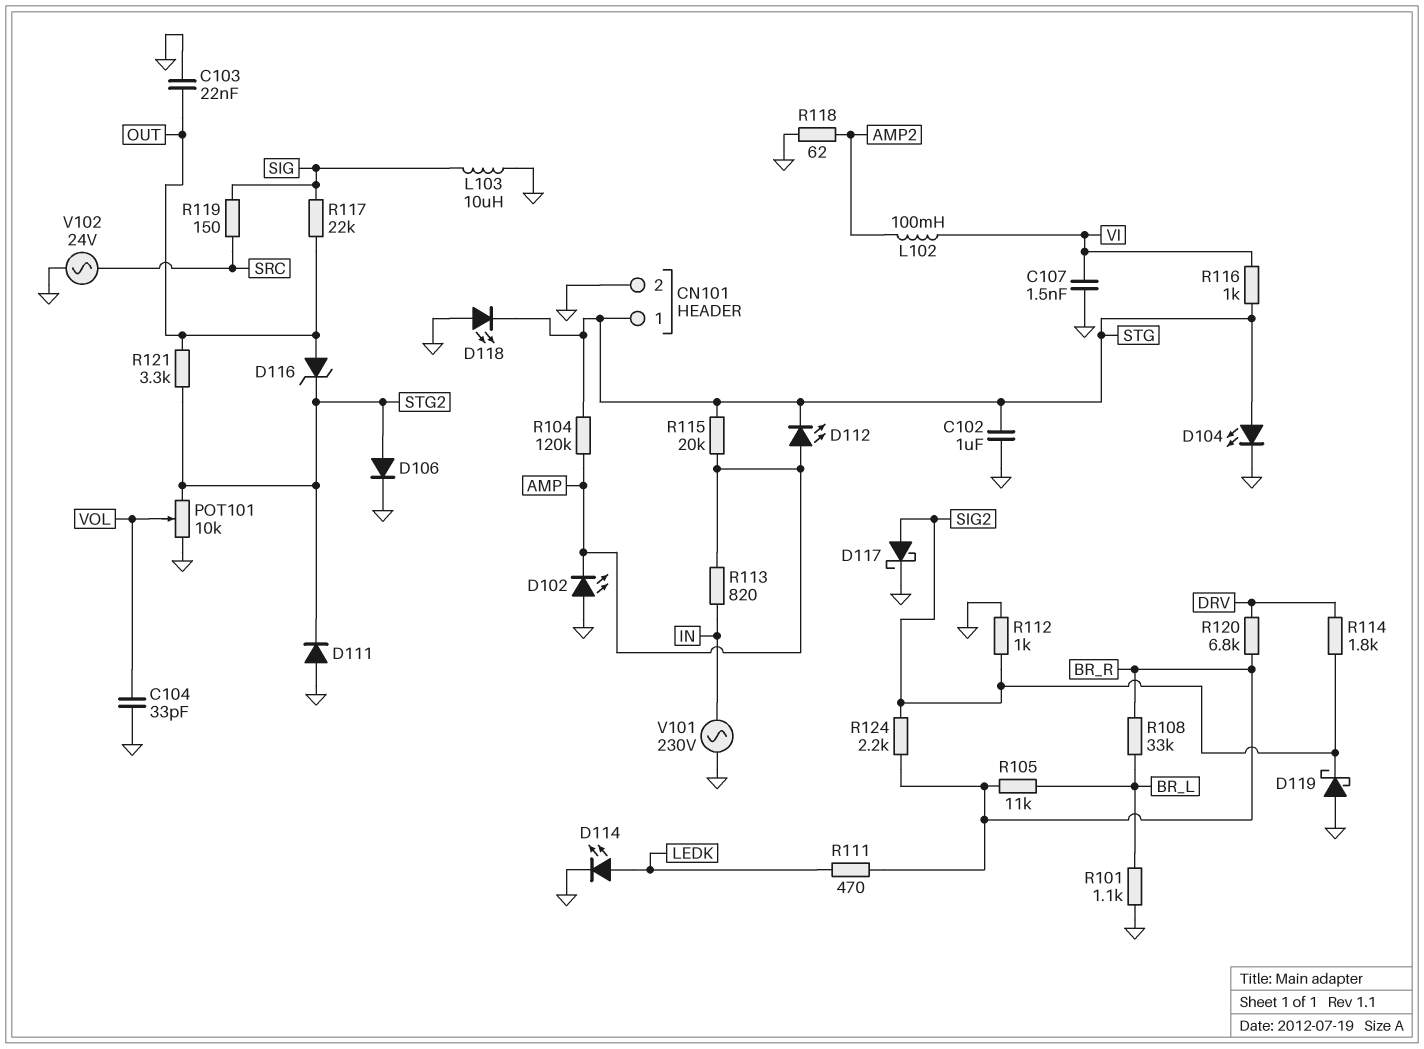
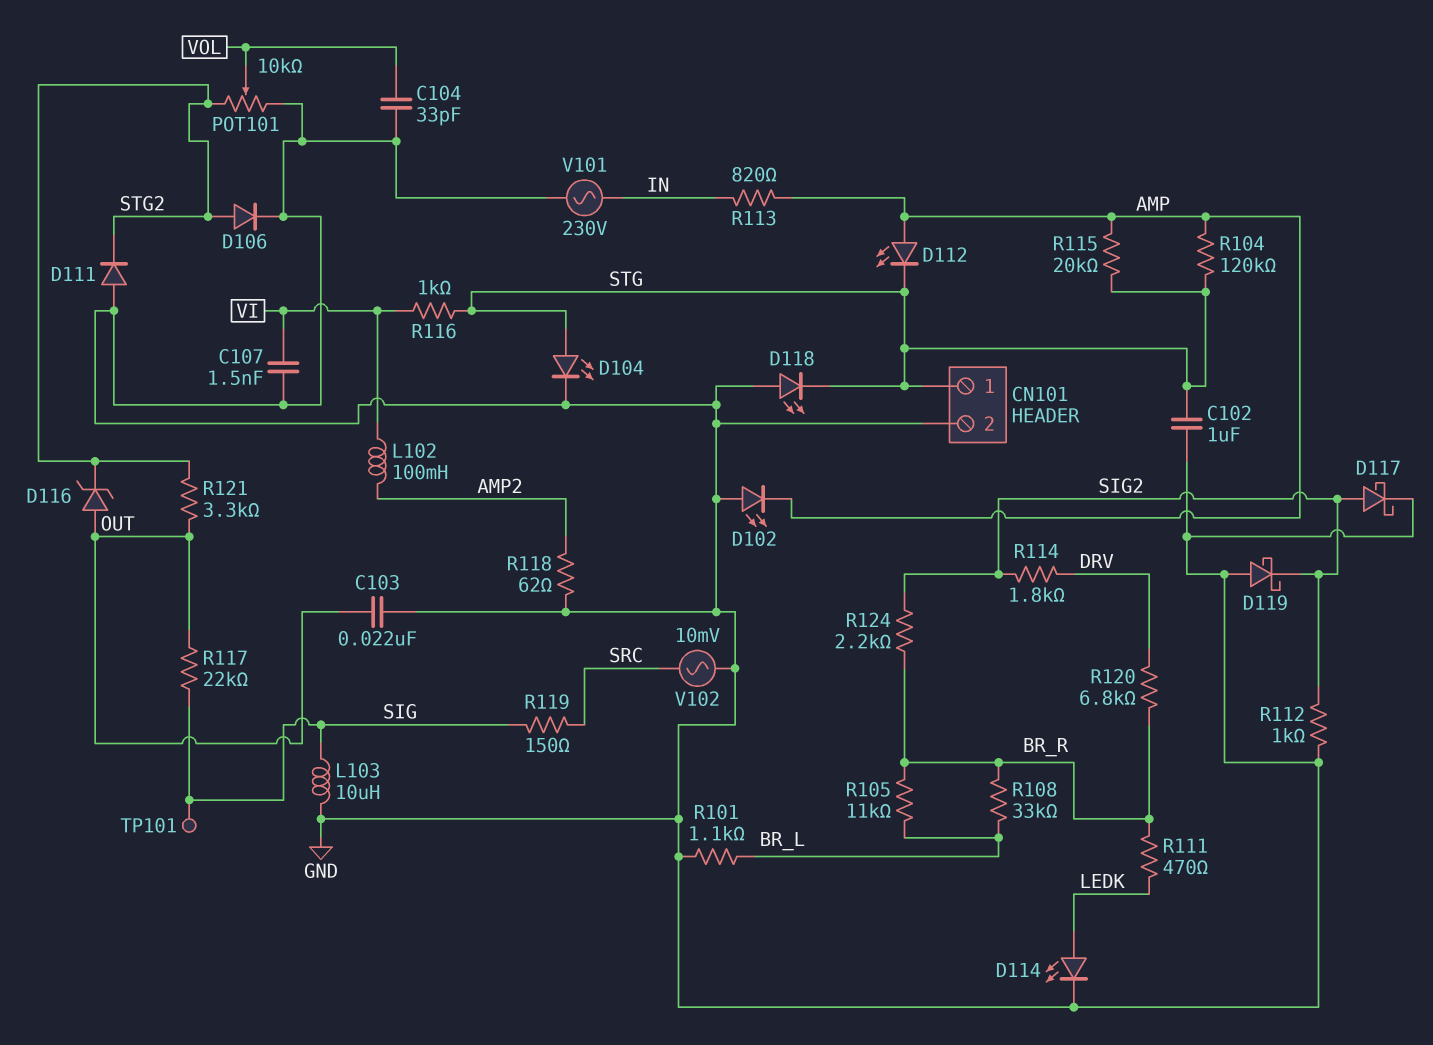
TP101: none -> test point (SIG)
V102: AC 24V (GND, SRC) -> AC 10mV (GND, SRC)

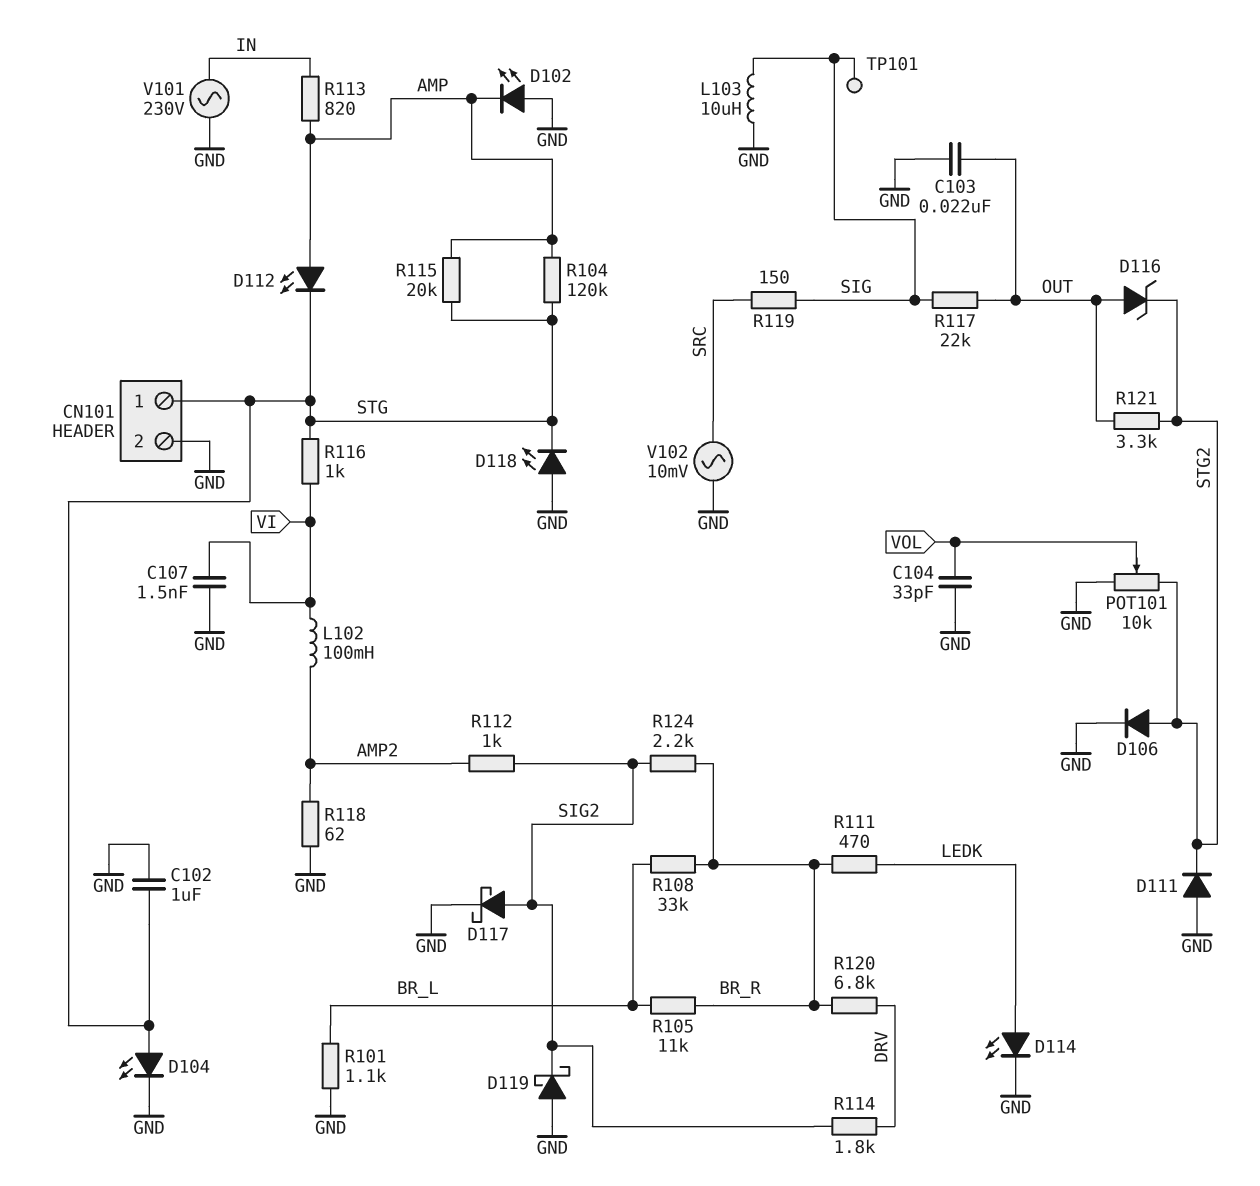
R112: 1k (GND, SIG2) -> 1k (AMP2, SIG2)

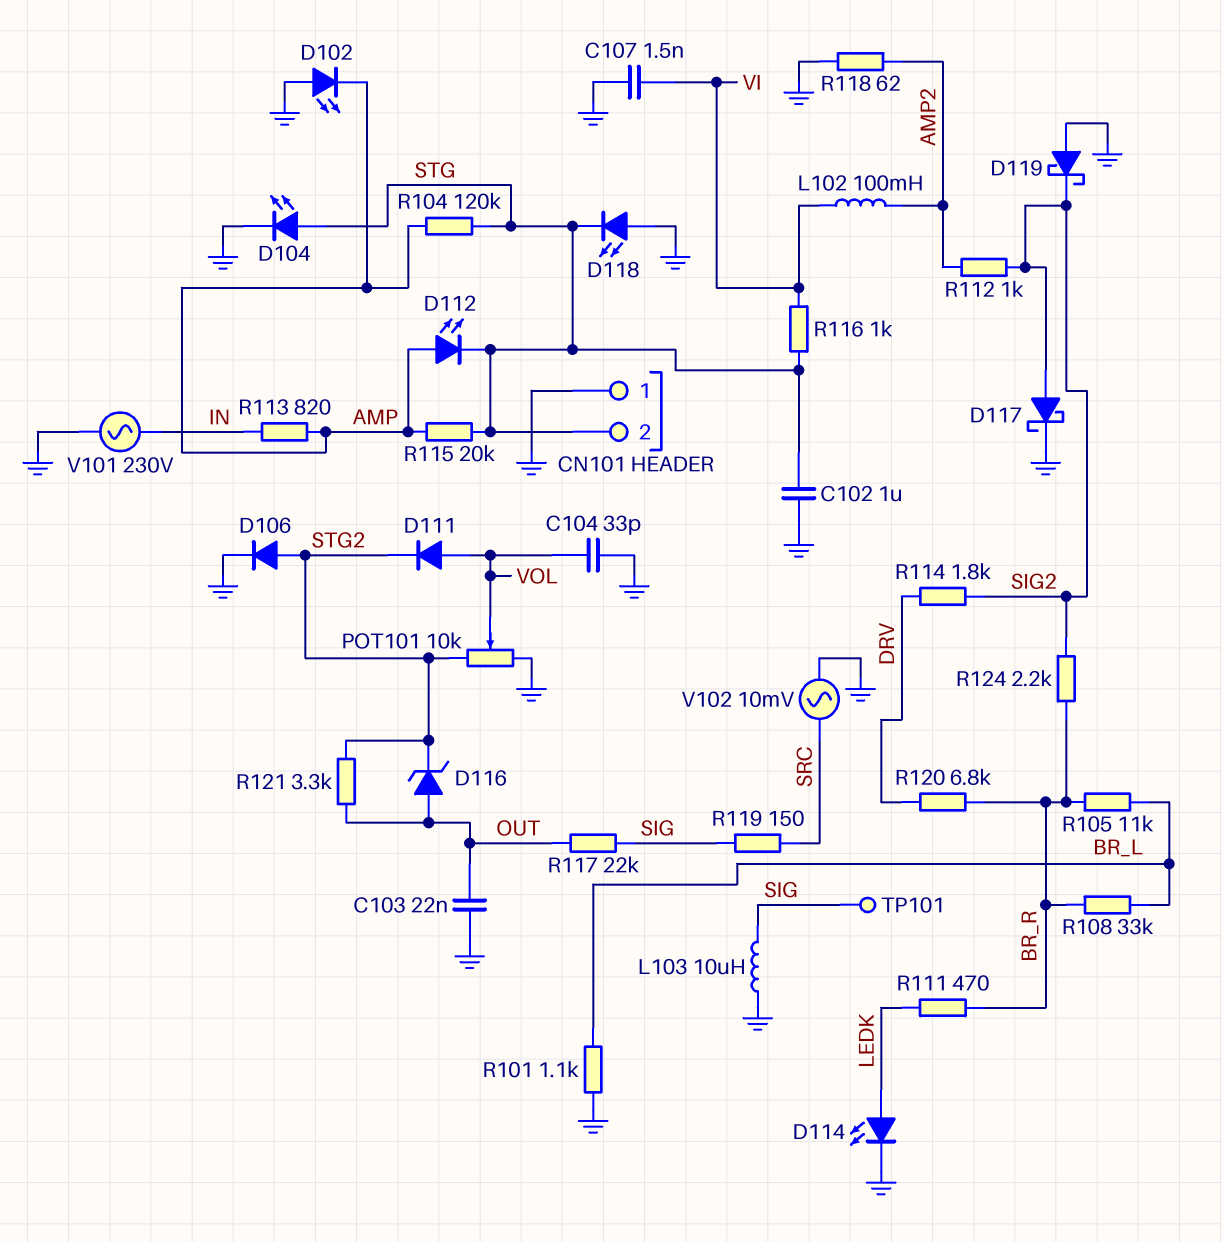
CN101 pin 1: STG -> GND
CN101 pin 2: GND -> STG
D111: diode (A GND, K STG2) -> diode (A VOL, K STG2)

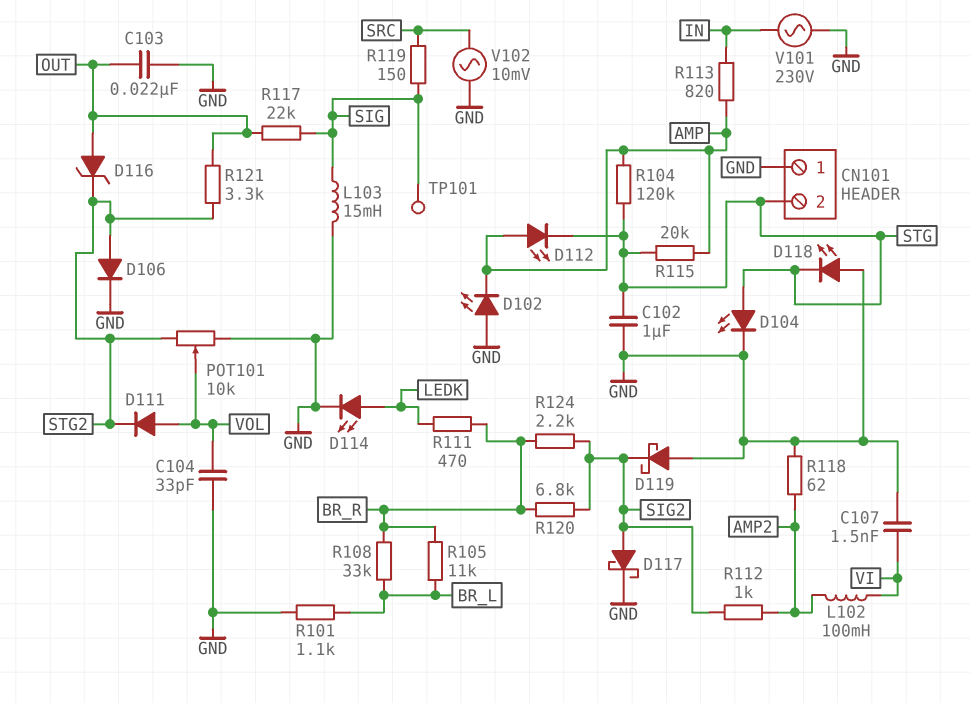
L103: 10uH (GND, SIG) -> 15mH (GND, SIG)
R114: 1.8k (DRV, SIG2) -> none
R116: 1k (STG, VI) -> none
R120: 6.8k (BR_R, DRV) -> 6.8k (BR_R, SIG2)

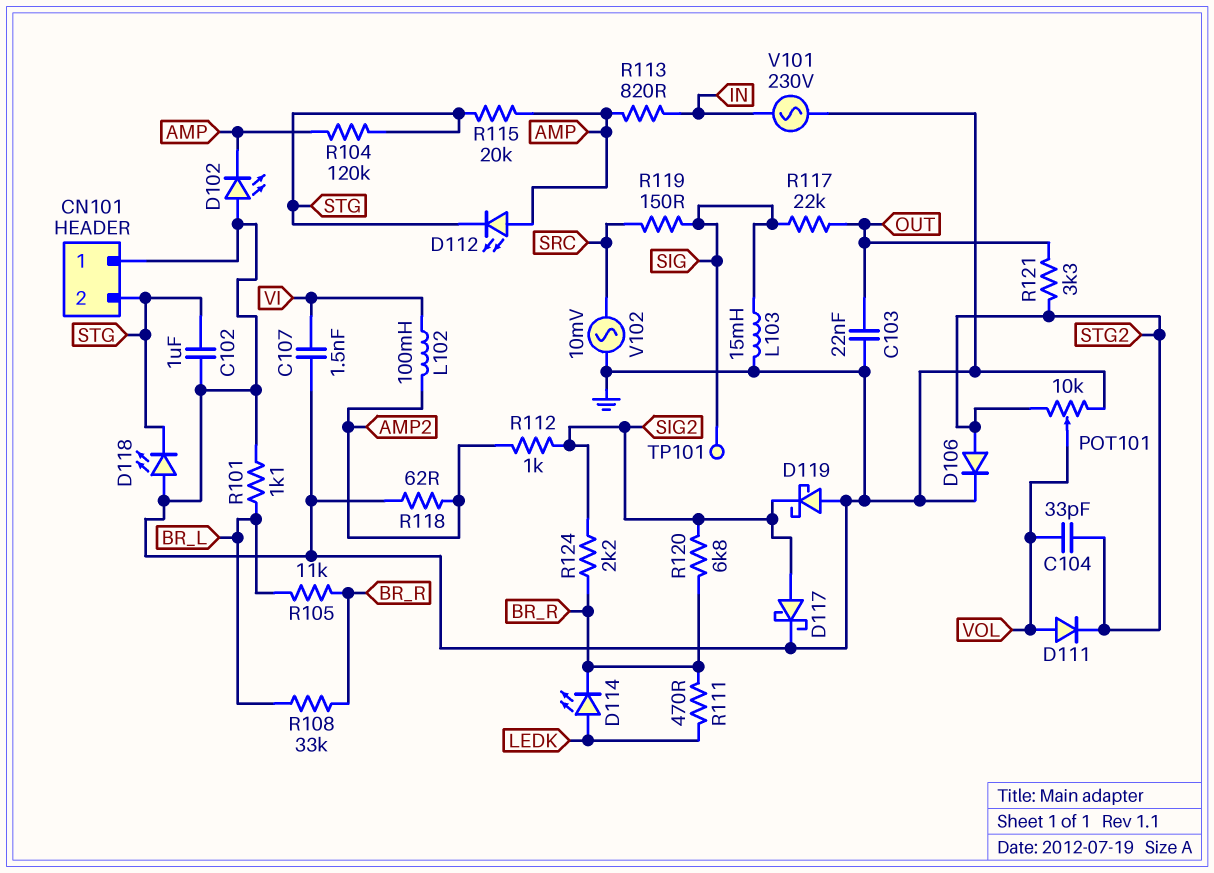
C104: 33pF (GND, VOL) -> 33pF (STG2, VOL)
D104: LED (A STG, K GND) -> none
D114: LED (A LEDK, K GND) -> LED (A LEDK, K BR_R)
D116: zener (A OUT, K STG2) -> none

